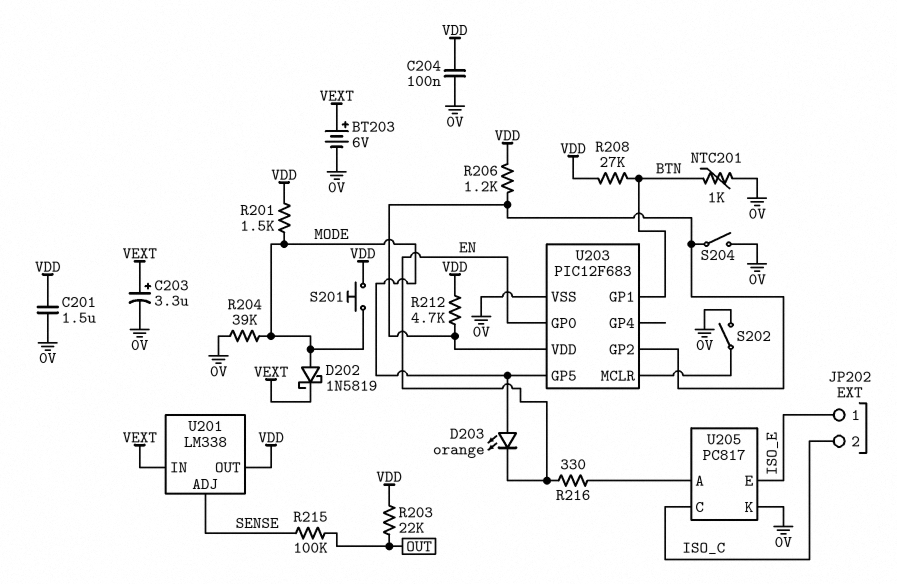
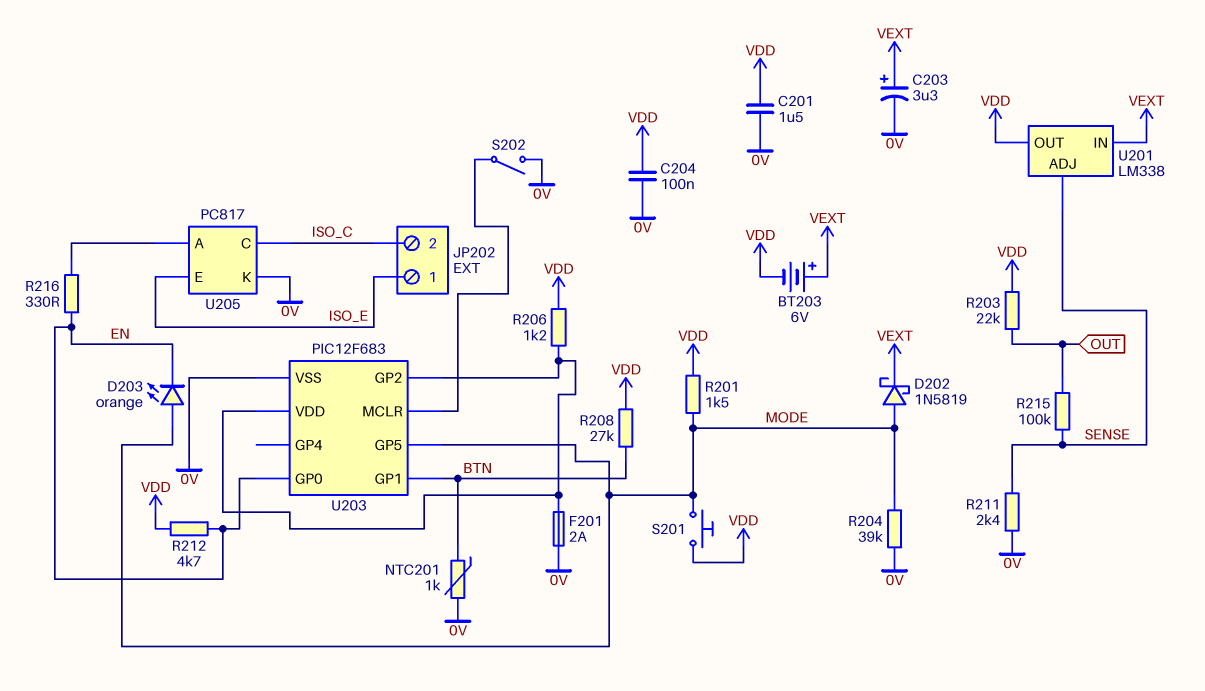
BT203: 6V (plus VEXT, minus 0V) -> 6V (plus VEXT, minus VDD)
F201: none -> 2A (0V, U203/GP2)
R211: none -> 2.4k (0V, SENSE)
R212: 4.7k (U203/GP2, VDD) -> 4.7k (EN, VDD)
S204: switch (0V, U203/GP2) -> none

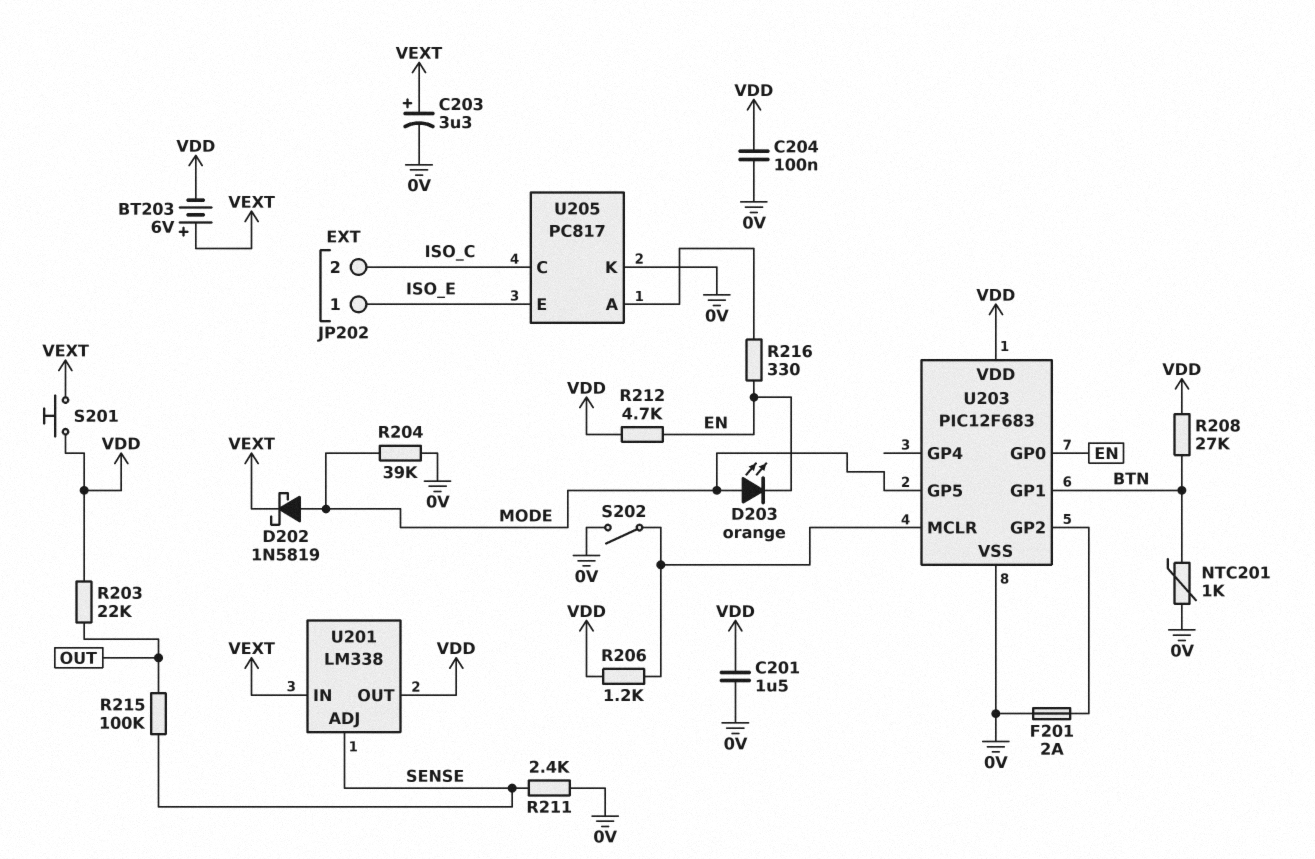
R201: 1.5k (MODE, VDD) -> none
R206: 1.2k (U203/GP2, VDD) -> 1.2k (U203/MCLR, VDD)
S201: button (MODE, VDD) -> button (VDD, VEXT)
U203 pin VDD: U203/GP2 -> VDD

